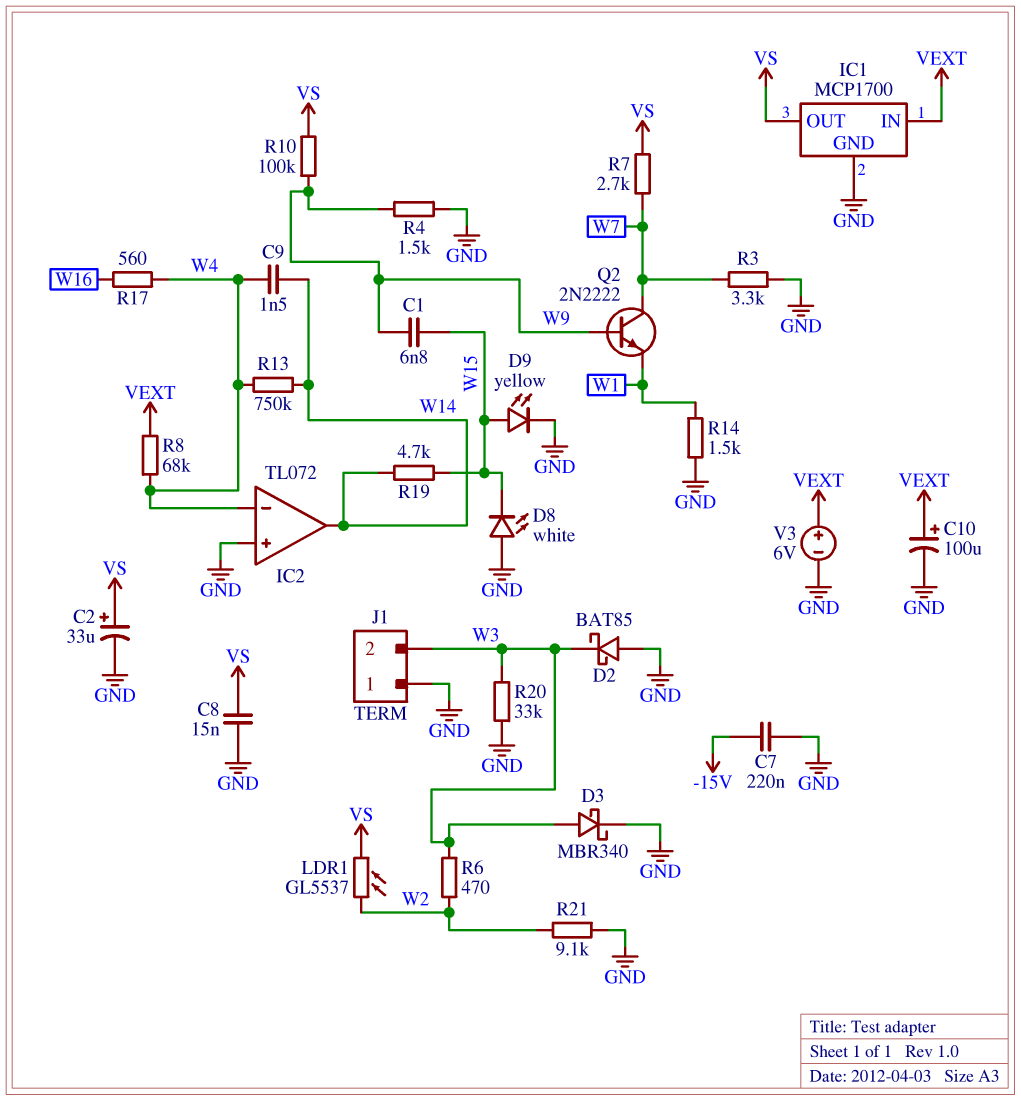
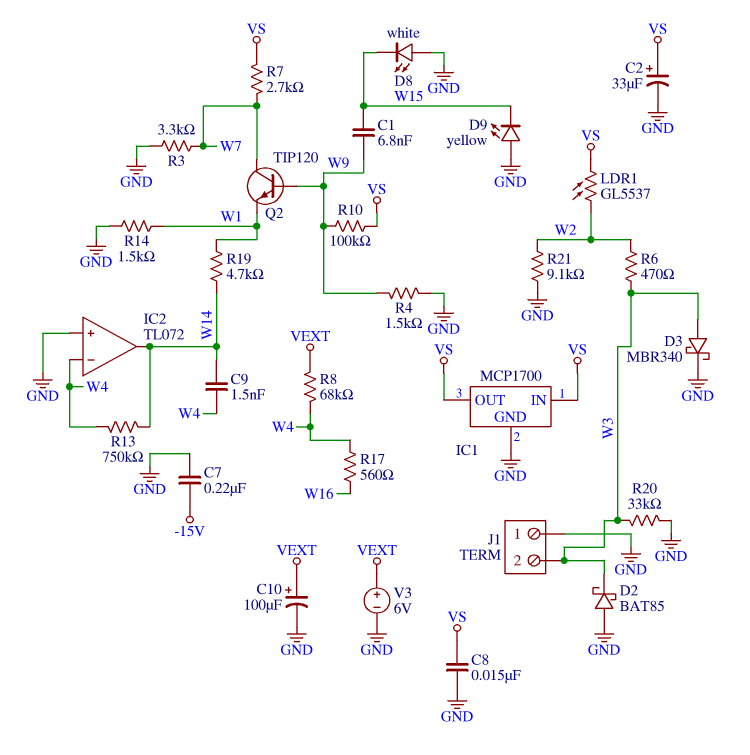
D9: LED yellow (A W15, K GND) -> LED yellow (A GND, K W15)
IC1 pin IN: VEXT -> VS
Q2: NPN 2N2222 (B W9, C W7, E W1) -> NPN TIP120 (B W9, C W7, E W1)
R19: 4.7k (W14, W15) -> 4.7k (W1, W14)

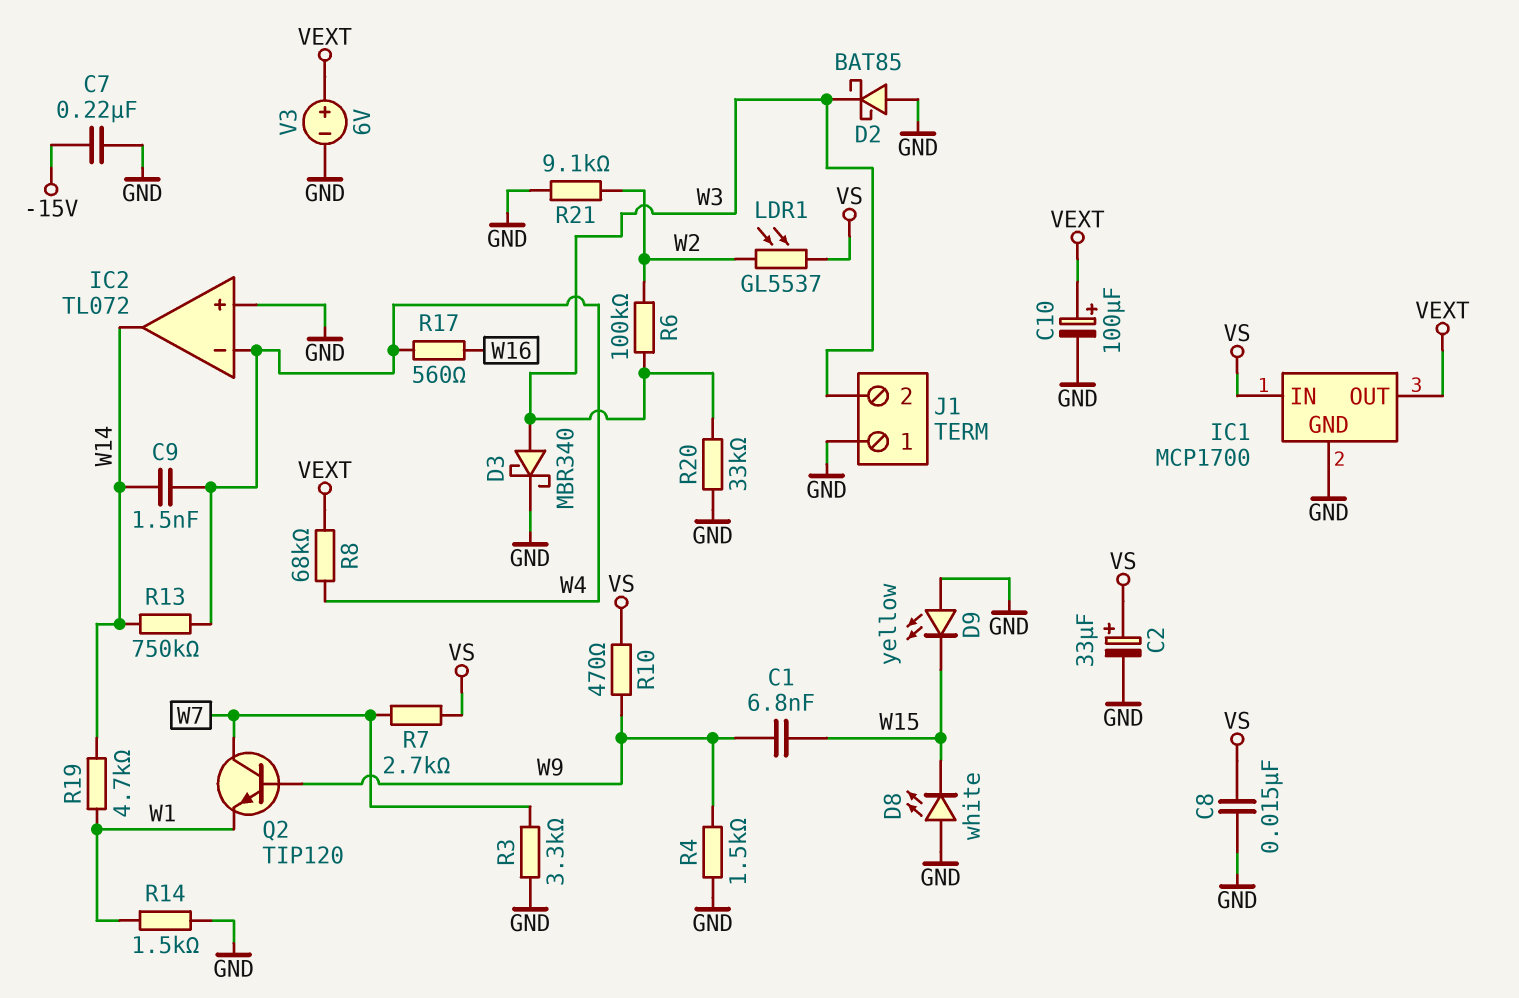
IC1 pin OUT: VS -> VEXT
R6: 470 (W2, W3) -> 100k (W2, W3)
R10: 100k (VS, W9) -> 470 (VS, W9)

